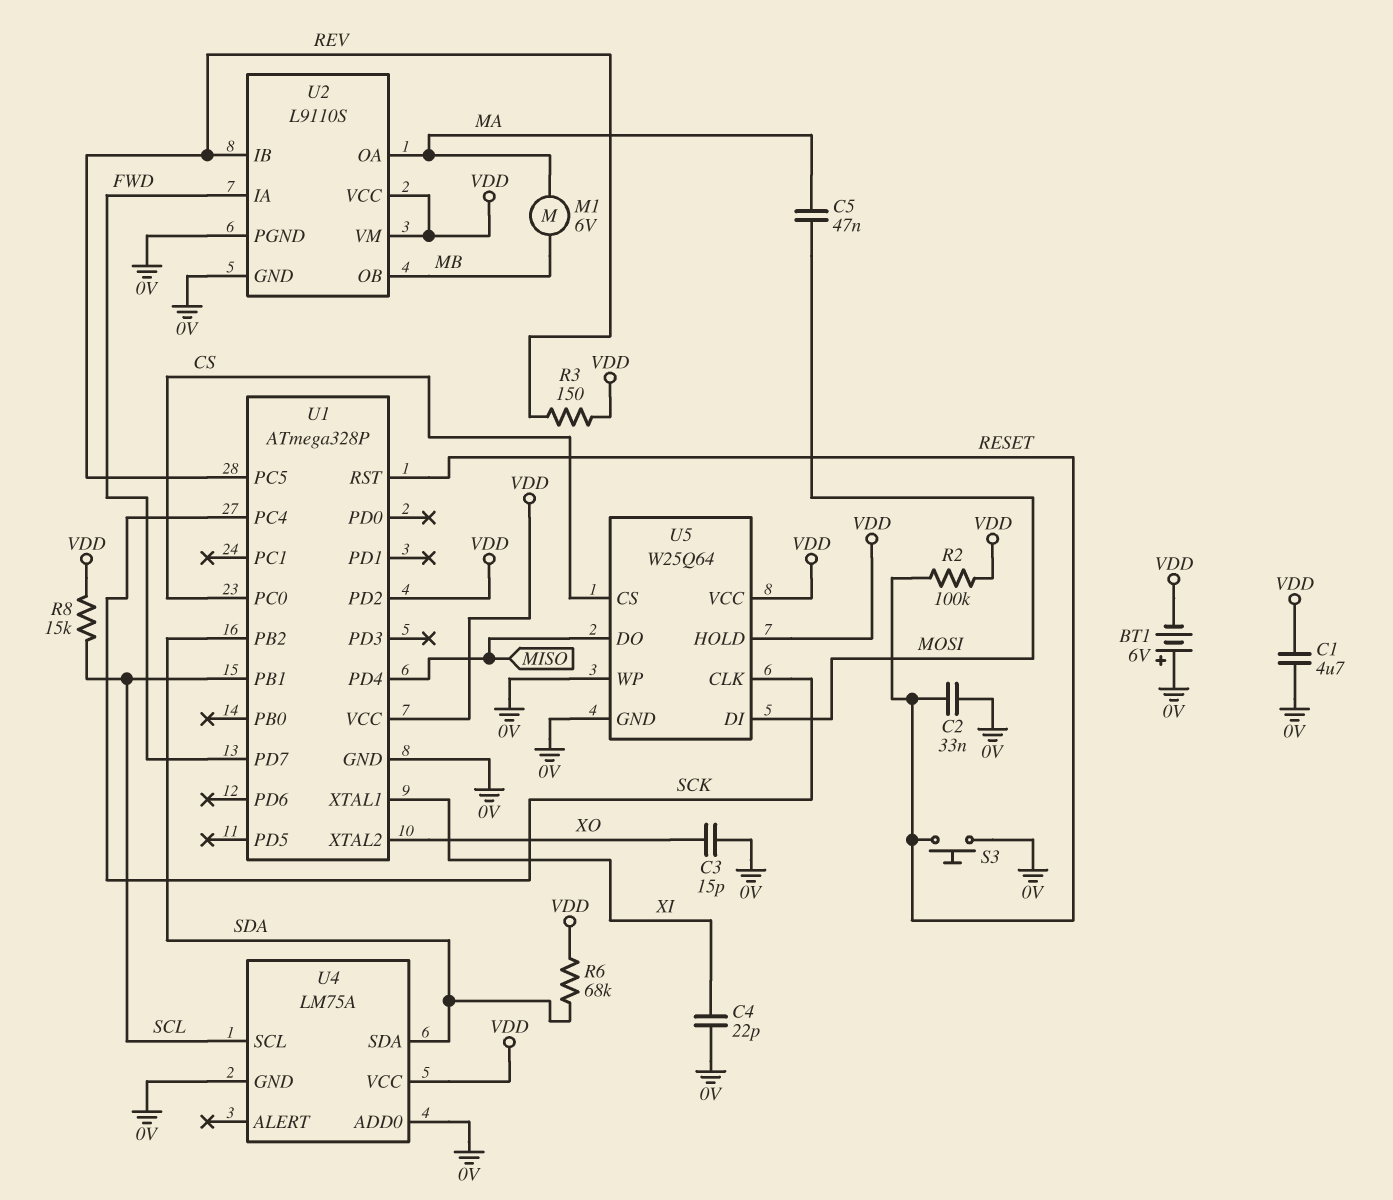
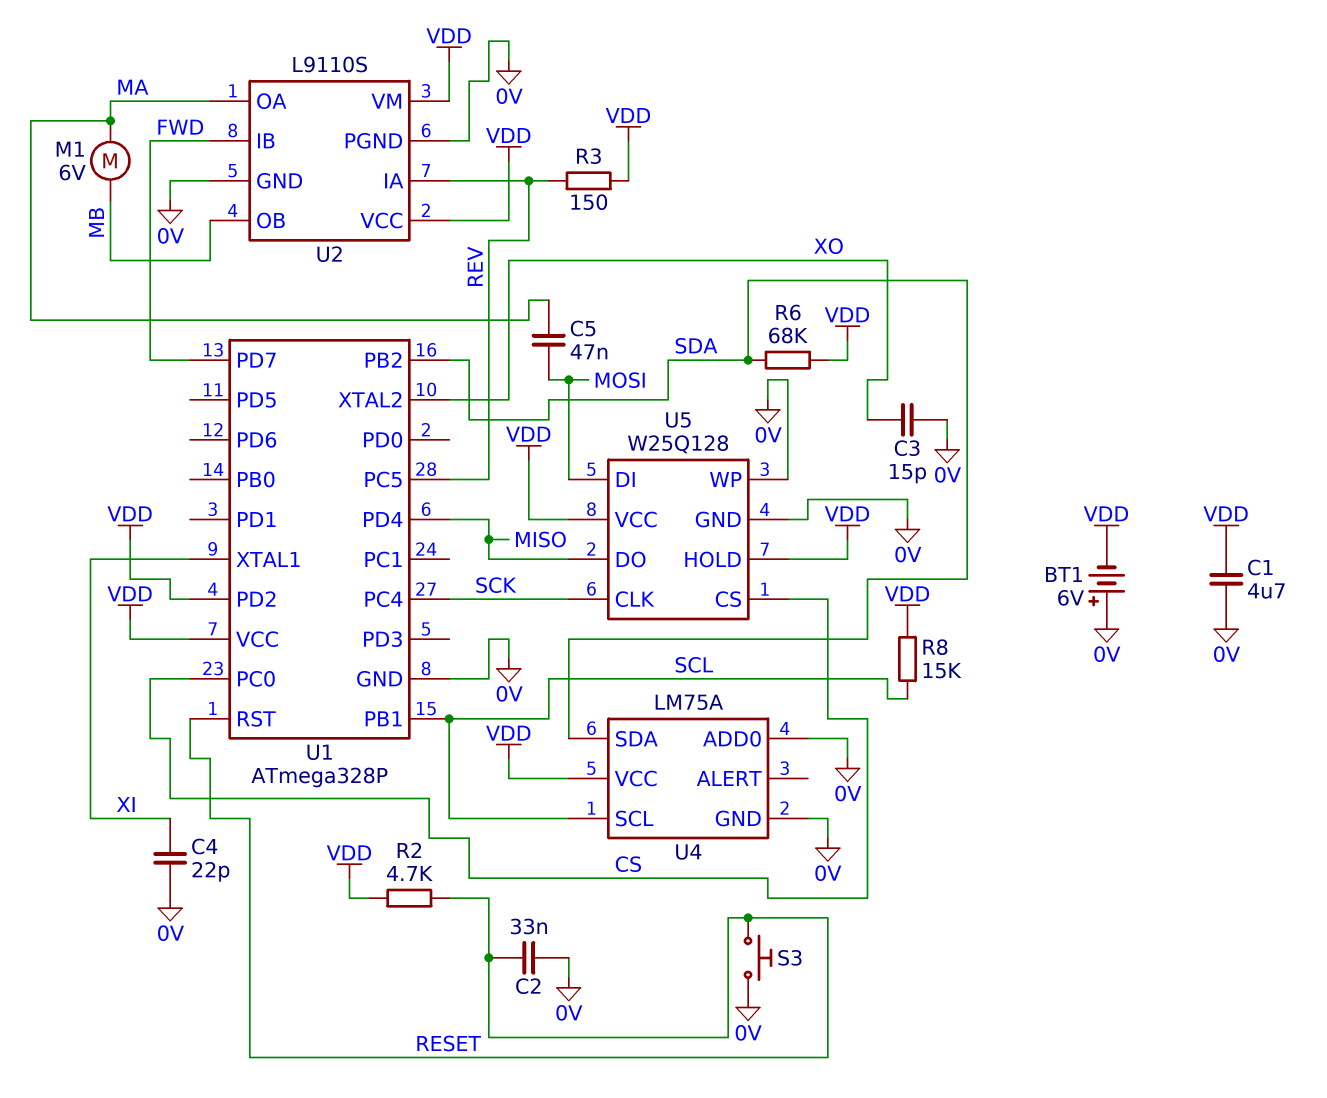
R2: 100k (RESET, VDD) -> 4.7k (RESET, VDD)
U2 pin IA: FWD -> REV
U2 pin IB: REV -> FWD
U5: W25Q64 -> W25Q128

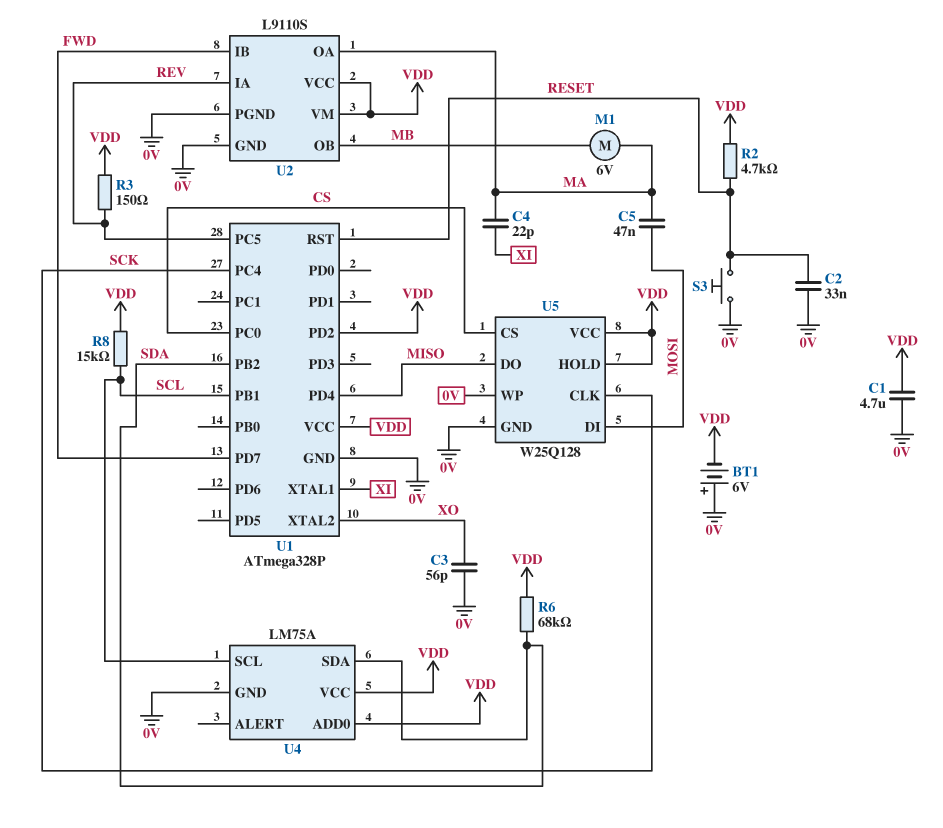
C3: 15pF (0V, XO) -> 56pF (0V, XO)
C4: 22pF (0V, XI) -> 22pF (MA, XI)
U4 pin ADD0: 0V -> VDD

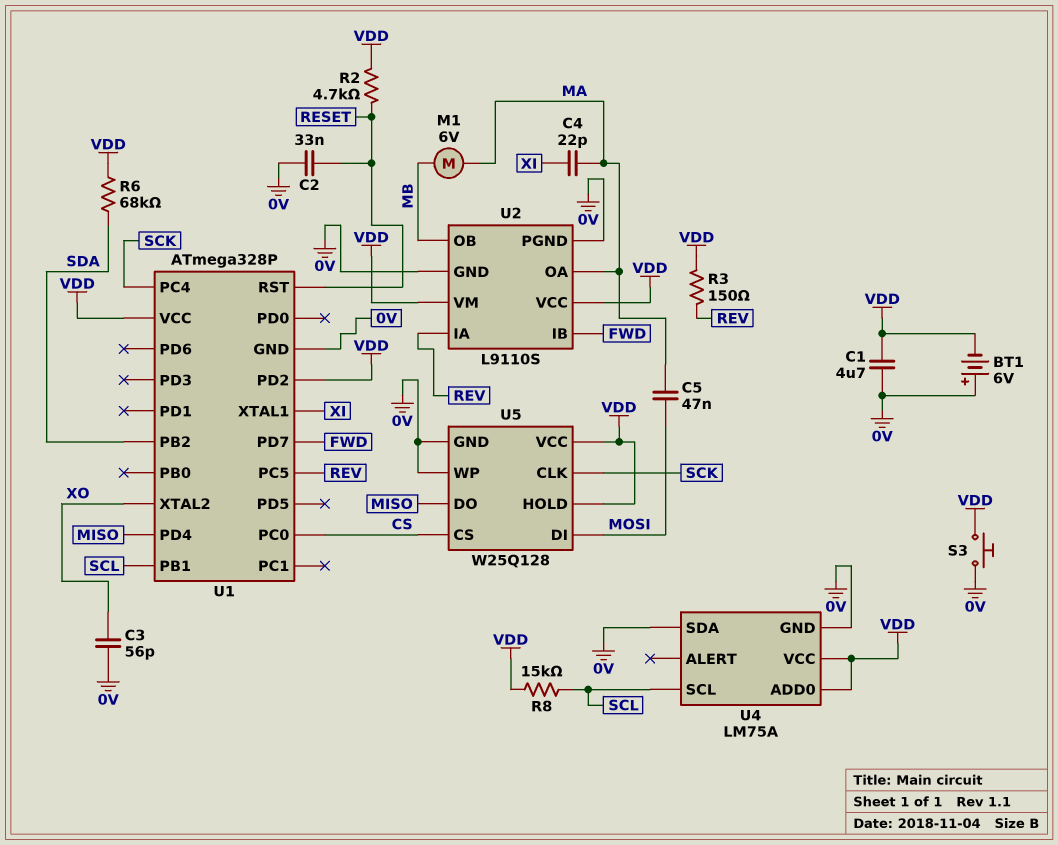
S3: button (0V, RESET) -> button (0V, VDD)
U4 pin SDA: SDA -> 0V

